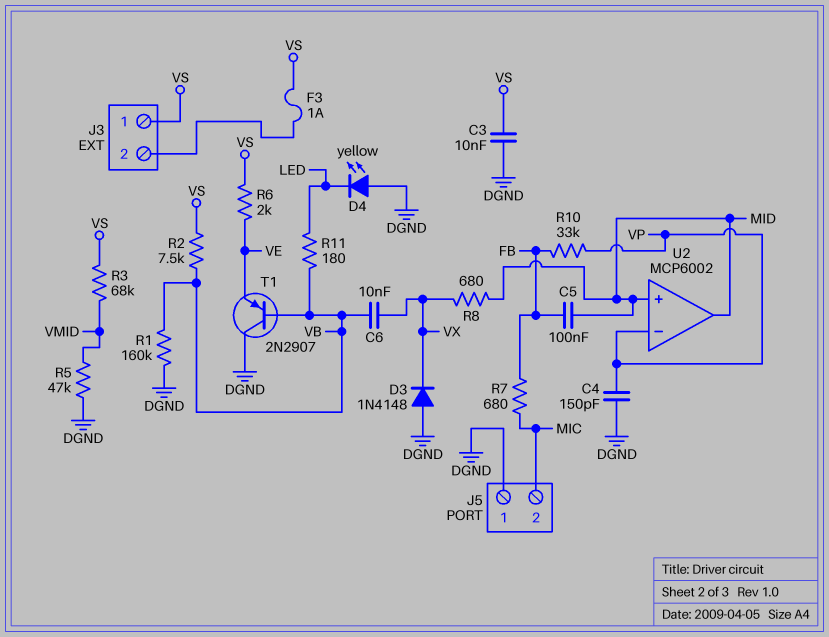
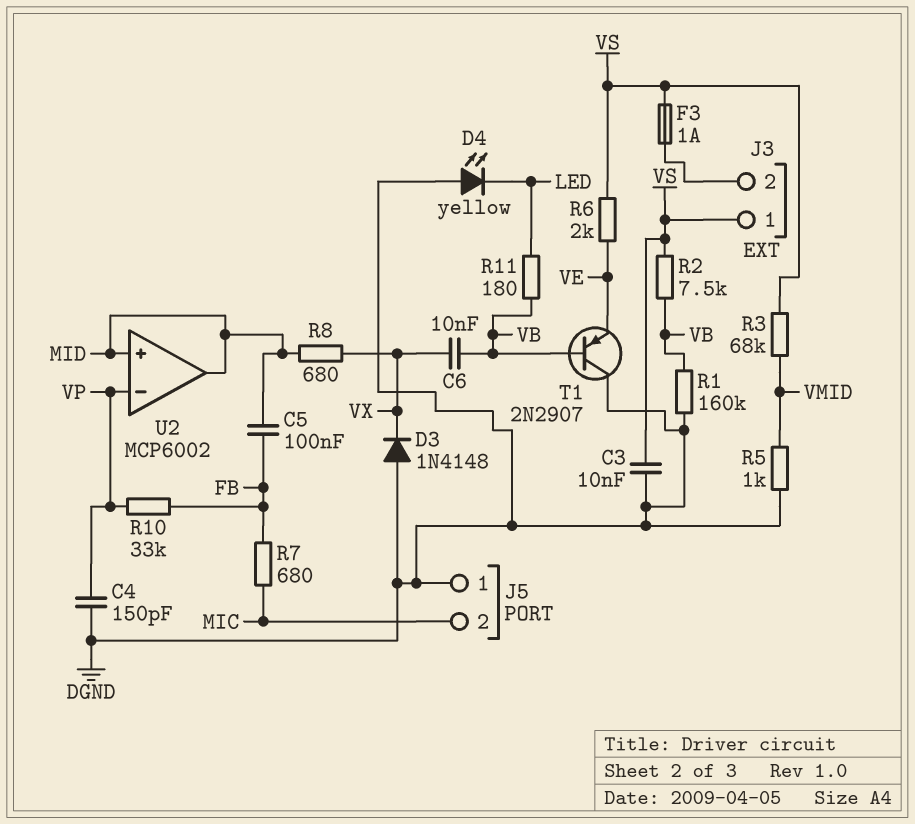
R5: 47k (DGND, VMID) -> 1k (DGND, VMID)

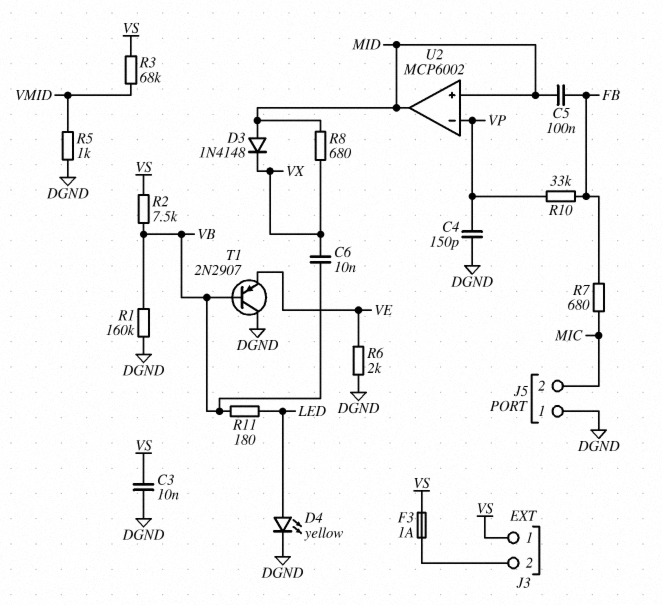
D3: diode 1N4148 (A DGND, K VX) -> diode 1N4148 (A MID, K VX)
D4: LED yellow (A DGND, K LED) -> LED yellow (A LED, K DGND)
R6: 2k (VE, VS) -> 2k (DGND, VE)

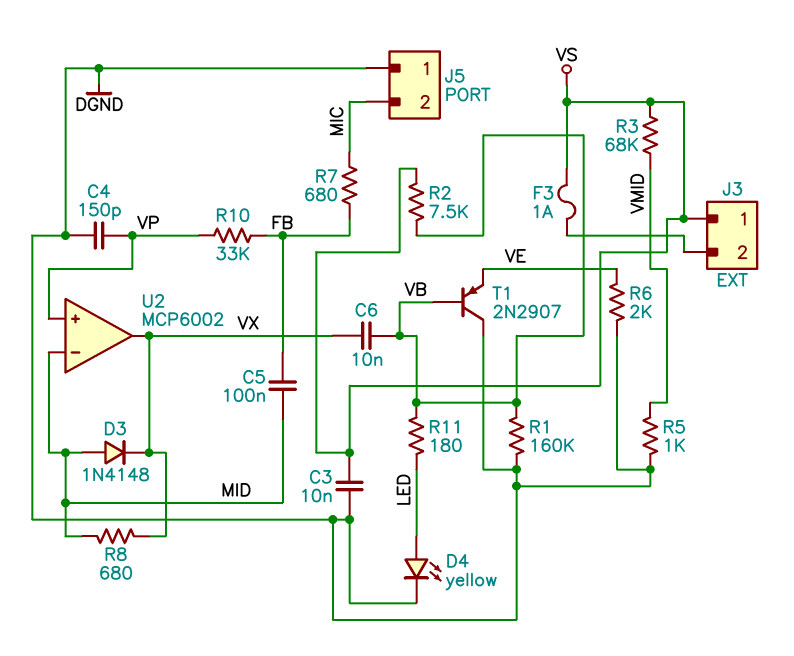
U2 pin in+: MID -> VP
U2 pin in-: VP -> MID
U2 pin out: MID -> VX

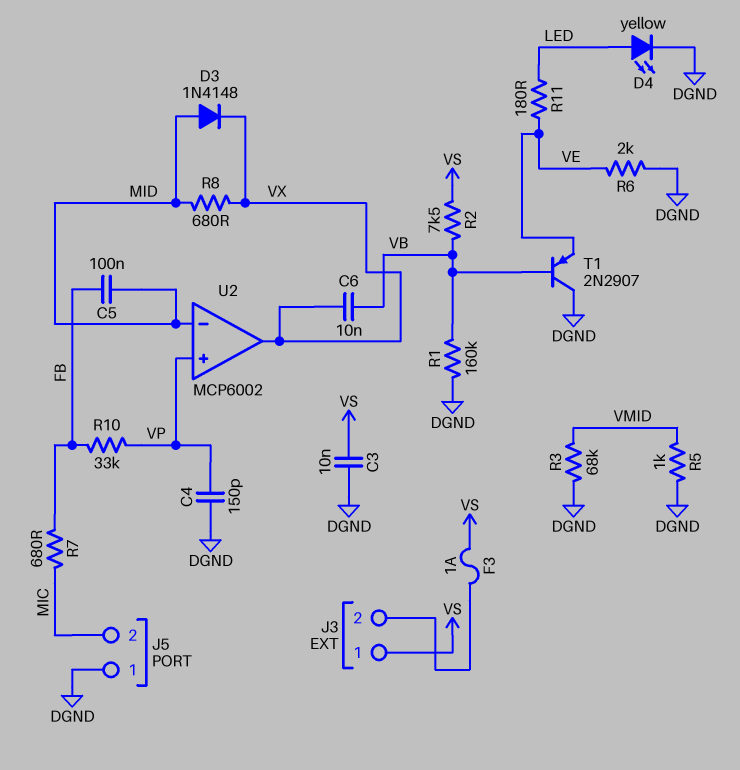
R3: 68k (VMID, VS) -> 68k (DGND, VMID)
R11: 180 (LED, VB) -> 180 (LED, VE)

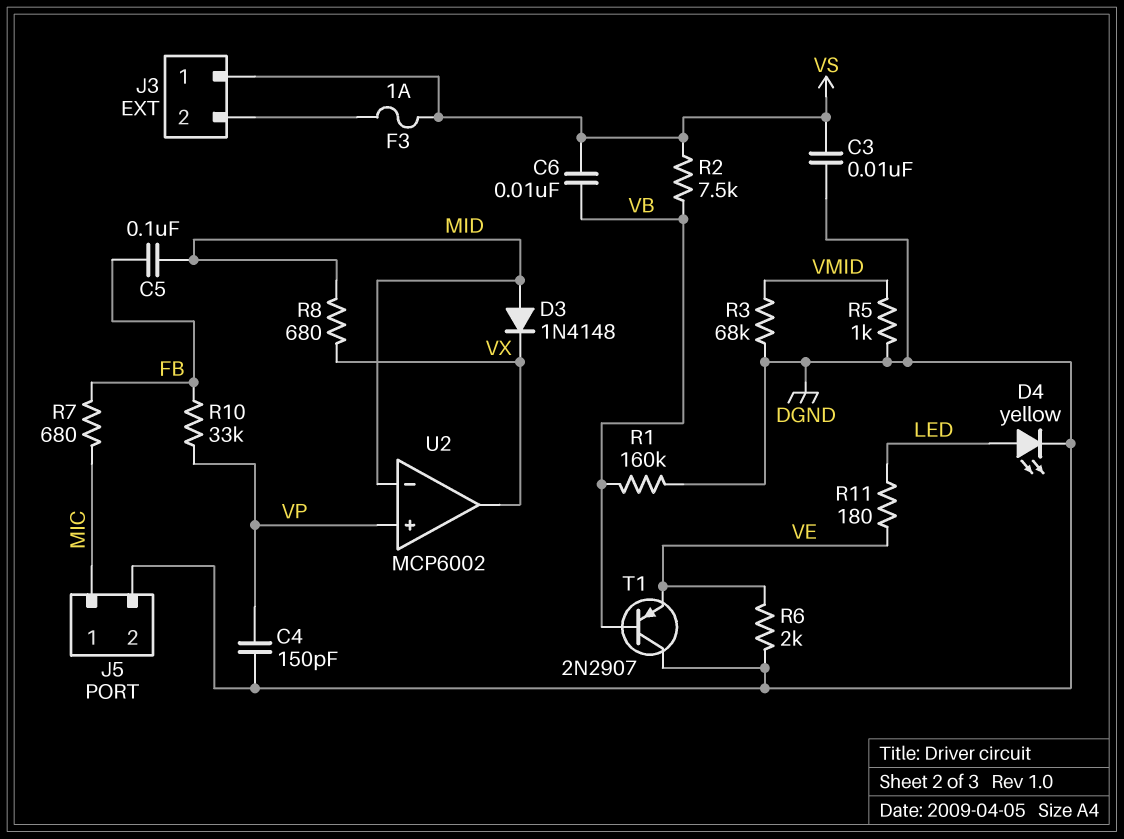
C6: 10nF (VB, VX) -> 10nF (VB, VS)
J5 pin 1: DGND -> MIC
J5 pin 2: MIC -> DGND

